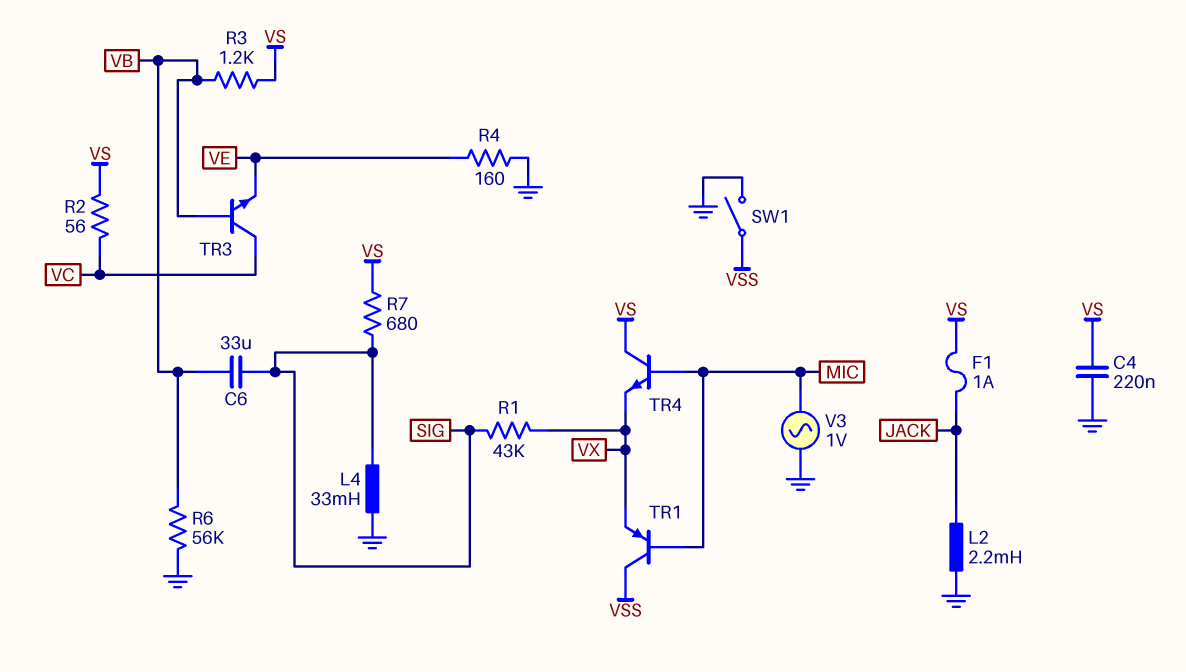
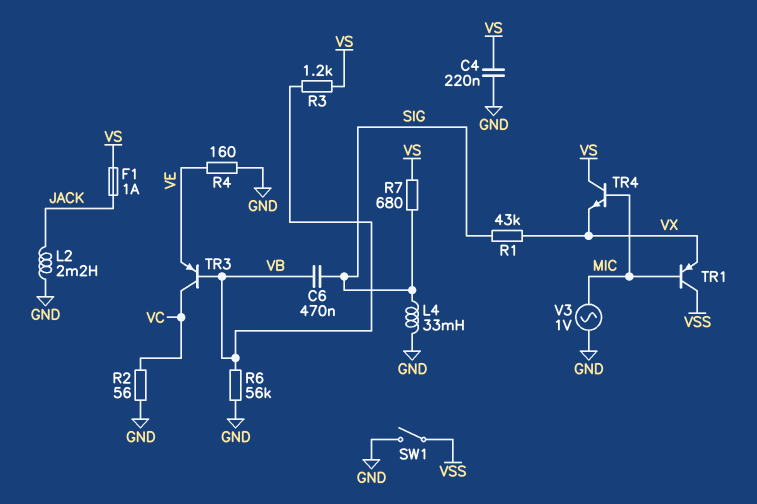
C6: 33uF (SIG, VB) -> 470nF (SIG, VB)
R2: 56 (VC, VS) -> 56 (GND, VC)
TR3: NPN (B VB, C VC, E VE) -> PNP (B VB, C VC, E VE)

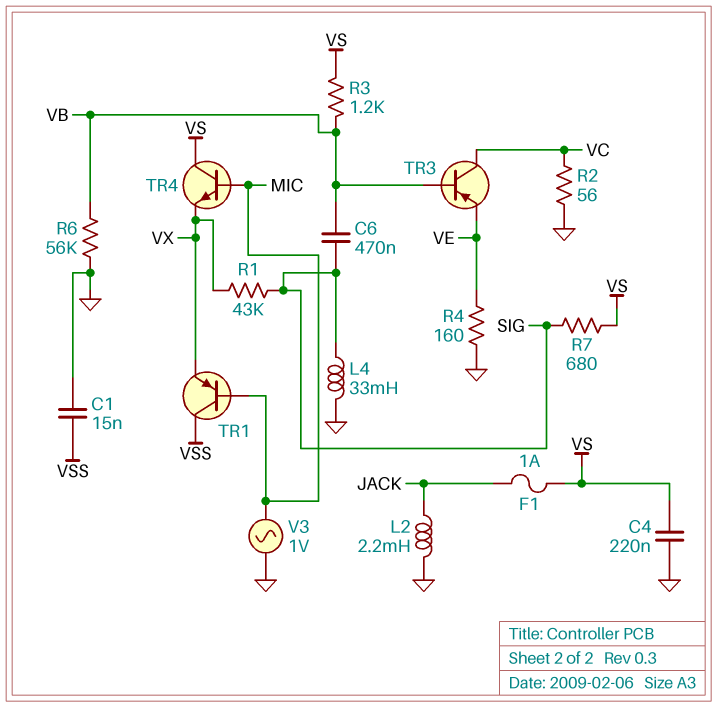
C1: none -> 15nF (GND, VSS)
SW1: switch (GND, VSS) -> none

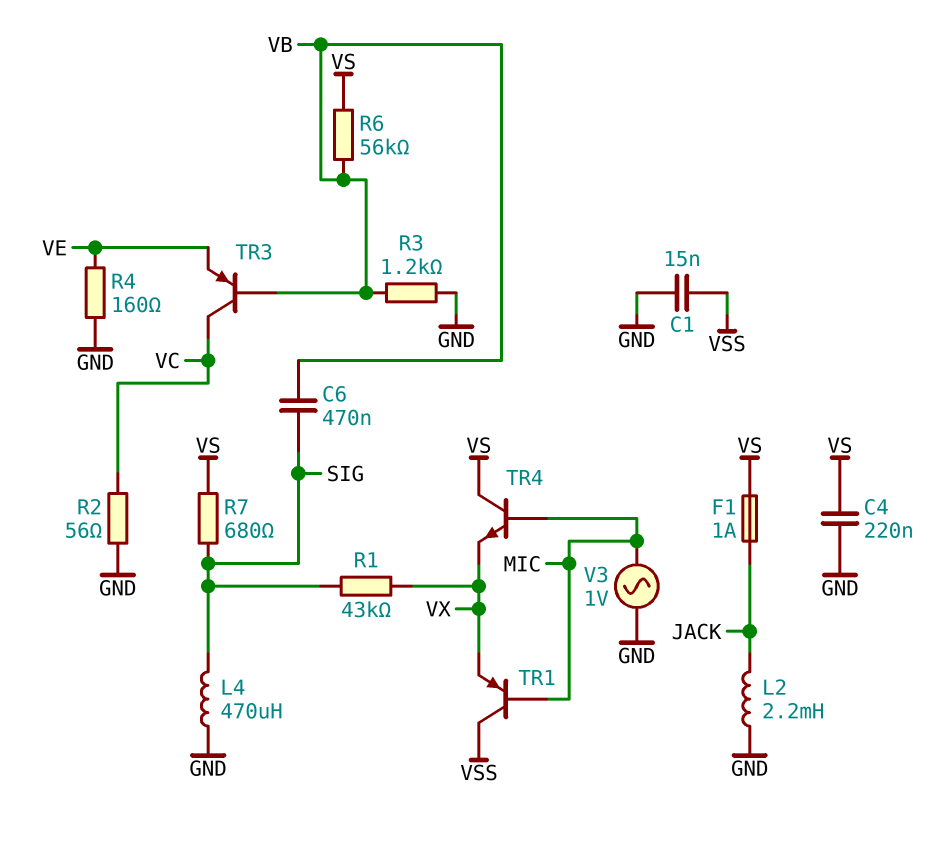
L4: 33mH (GND, SIG) -> 470uH (GND, SIG)
R3: 1.2k (VB, VS) -> 1.2k (GND, VB)
R6: 56k (GND, VB) -> 56k (VB, VS)

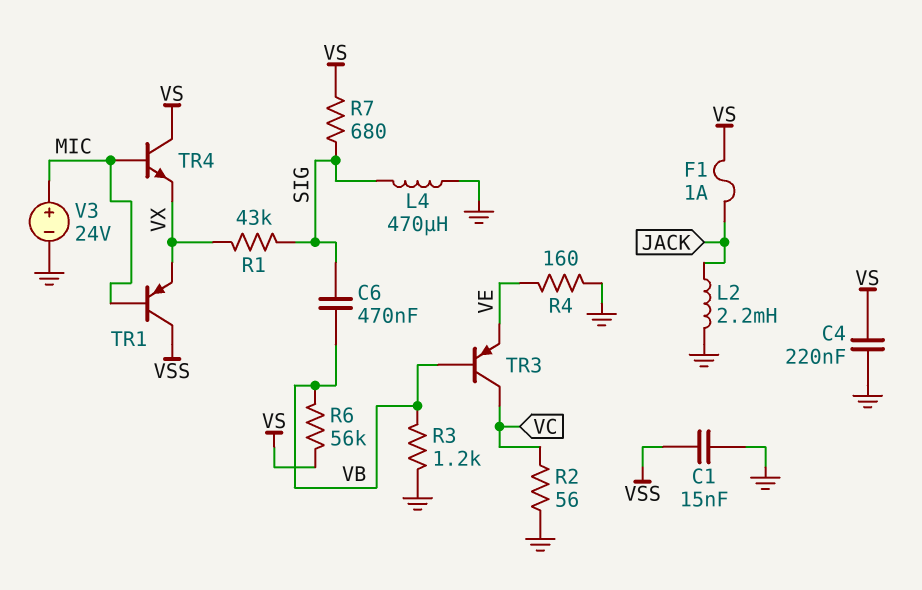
V3: AC 1V (GND, MIC) -> 24V (plus MIC, minus GND)

